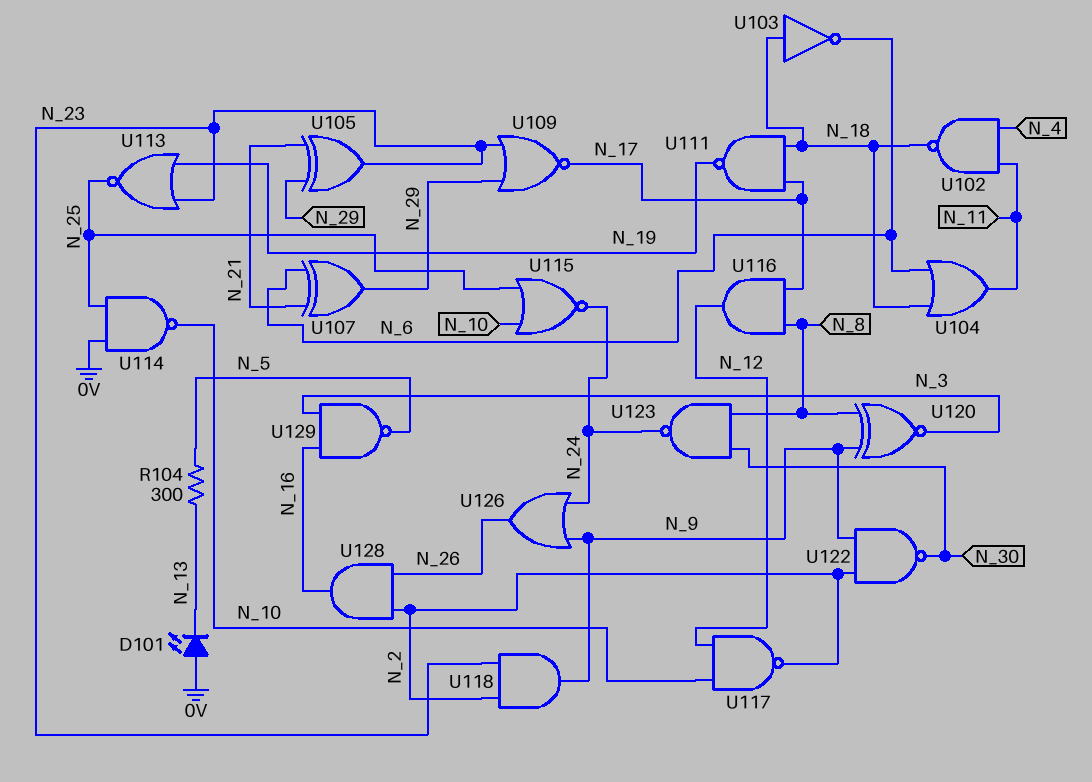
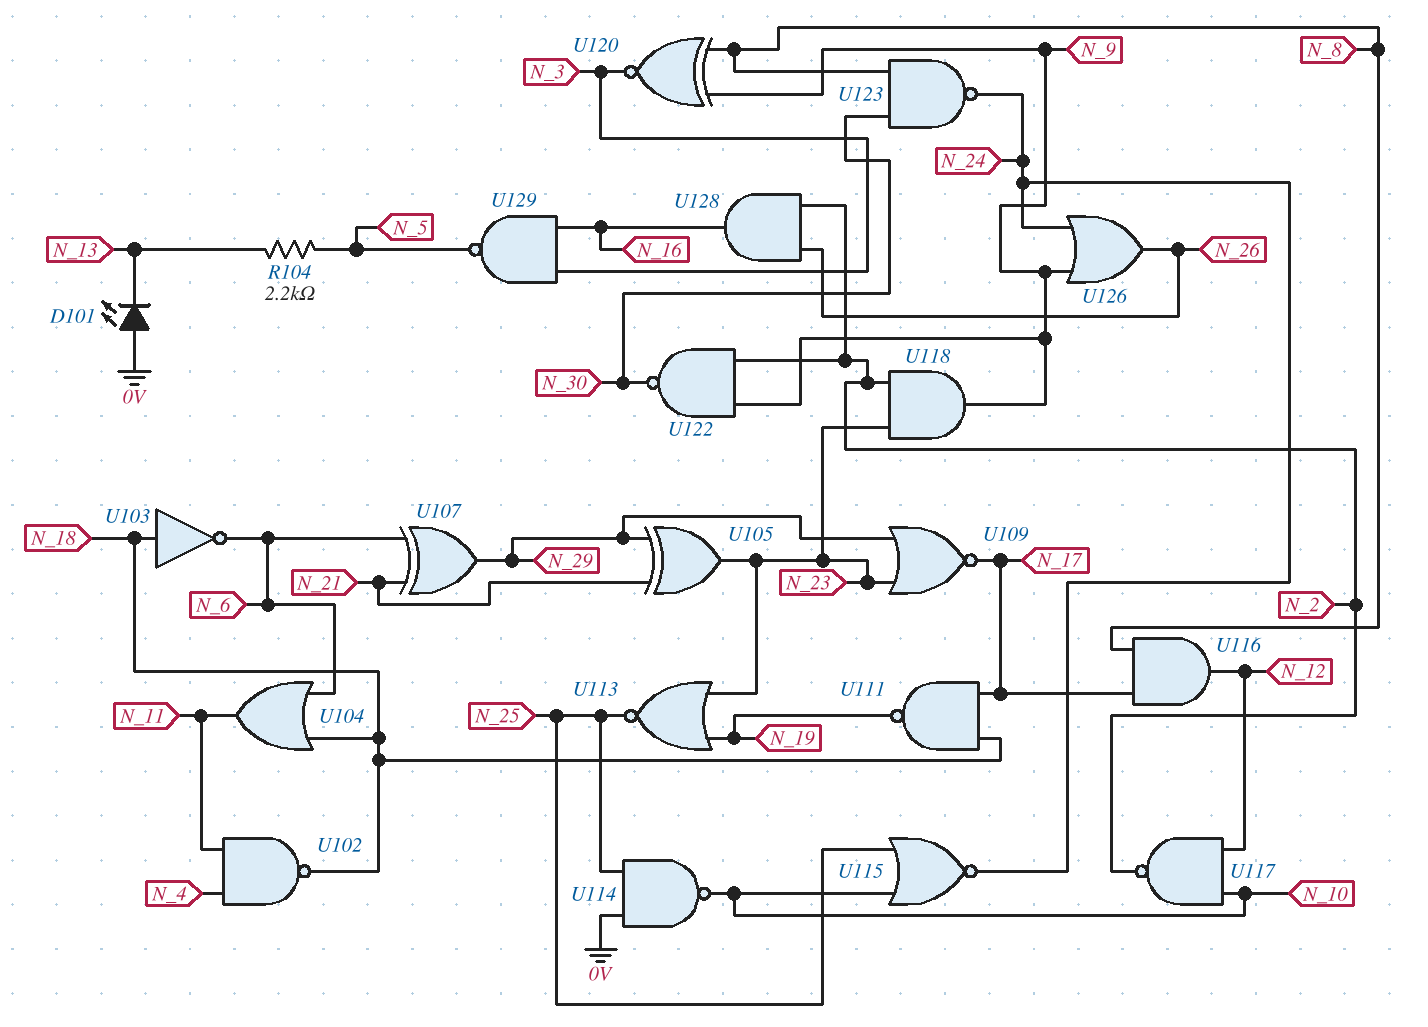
R104: 300 (N_5, N_13) -> 2.2k (N_5, N_13)

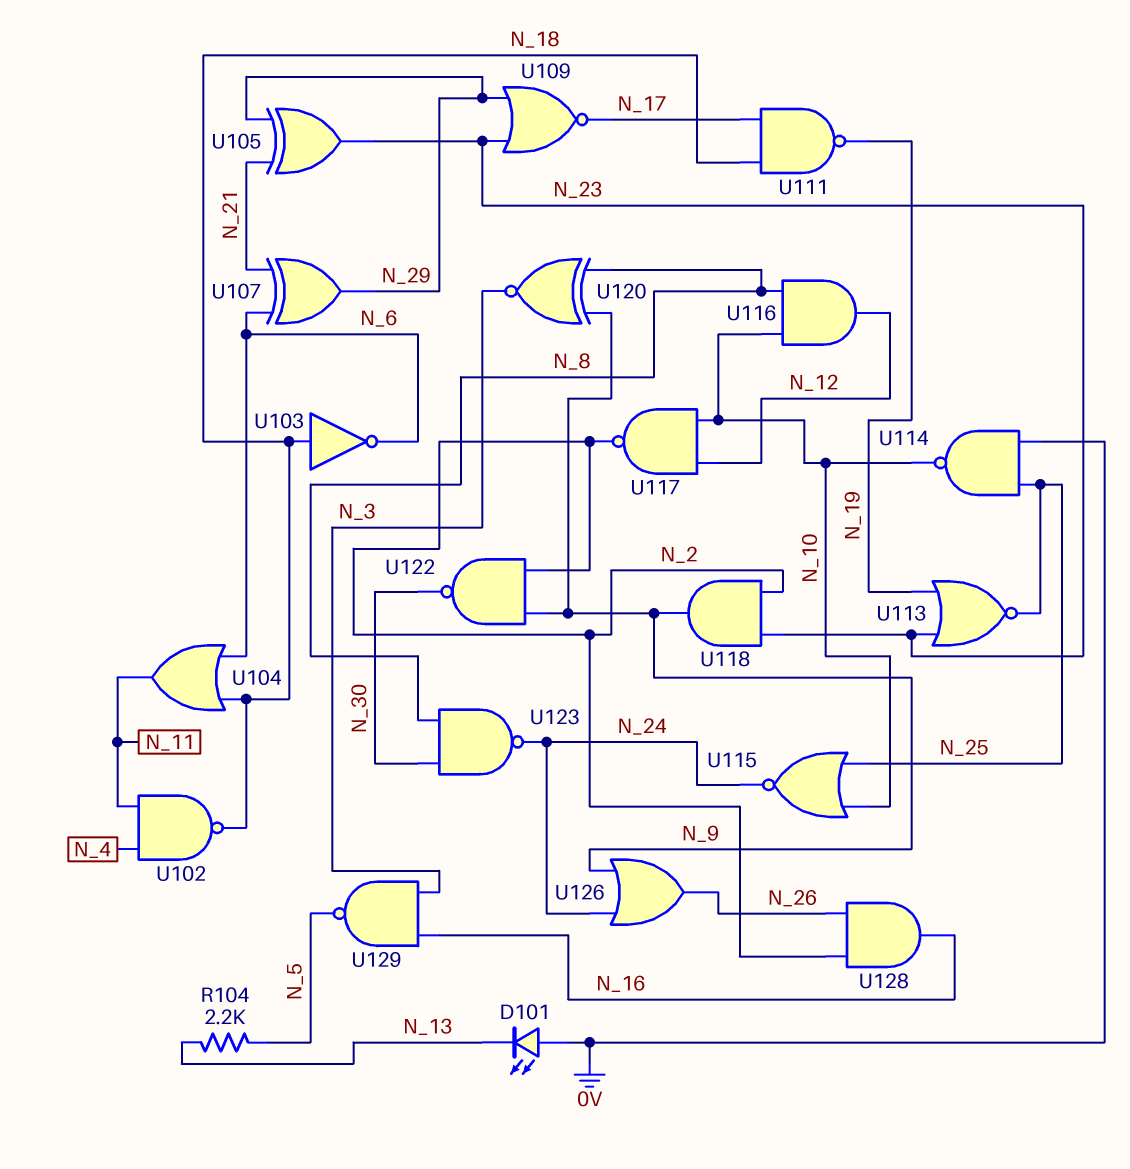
U116: AND (in N_8, in N_17, out N_12) -> AND (in N_8, in N_10, out N_12)

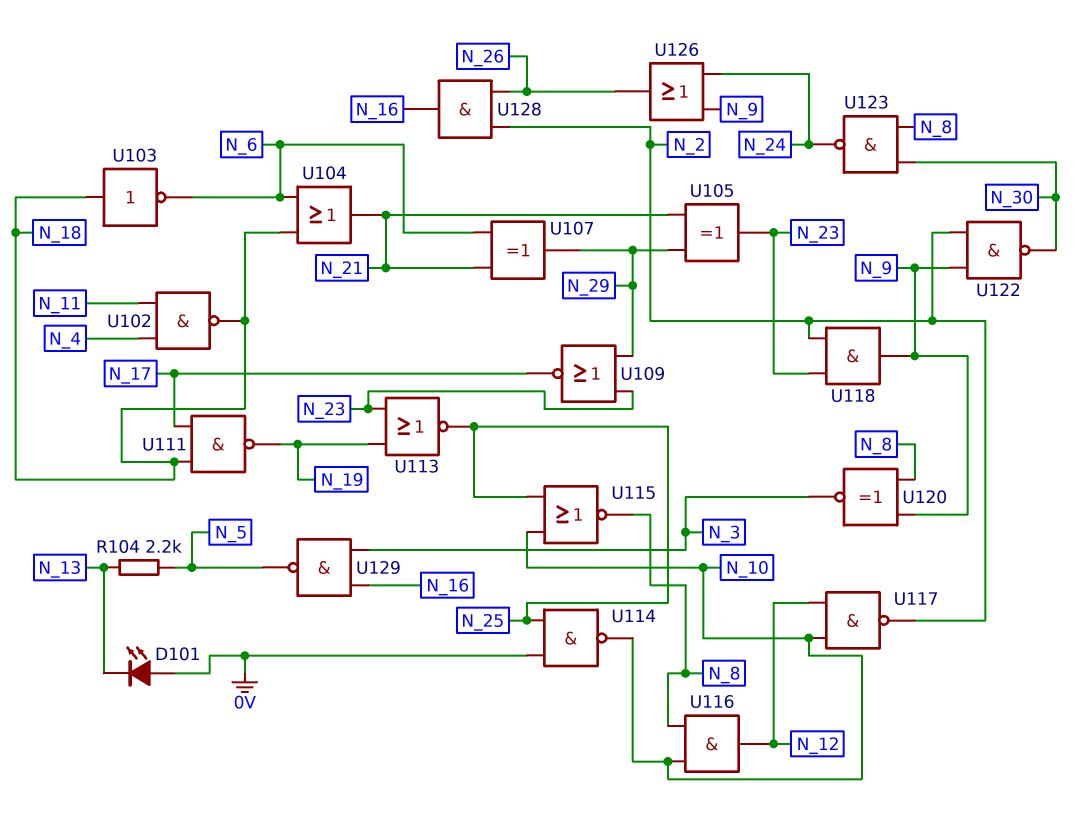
U104: OR (in N_6, in N_18, out N_11) -> OR (in N_6, in N_18, out N_21)
U115: NOR (in N_10, in N_25, out N_24) -> NOR (in N_10, in N_25, out N_8)

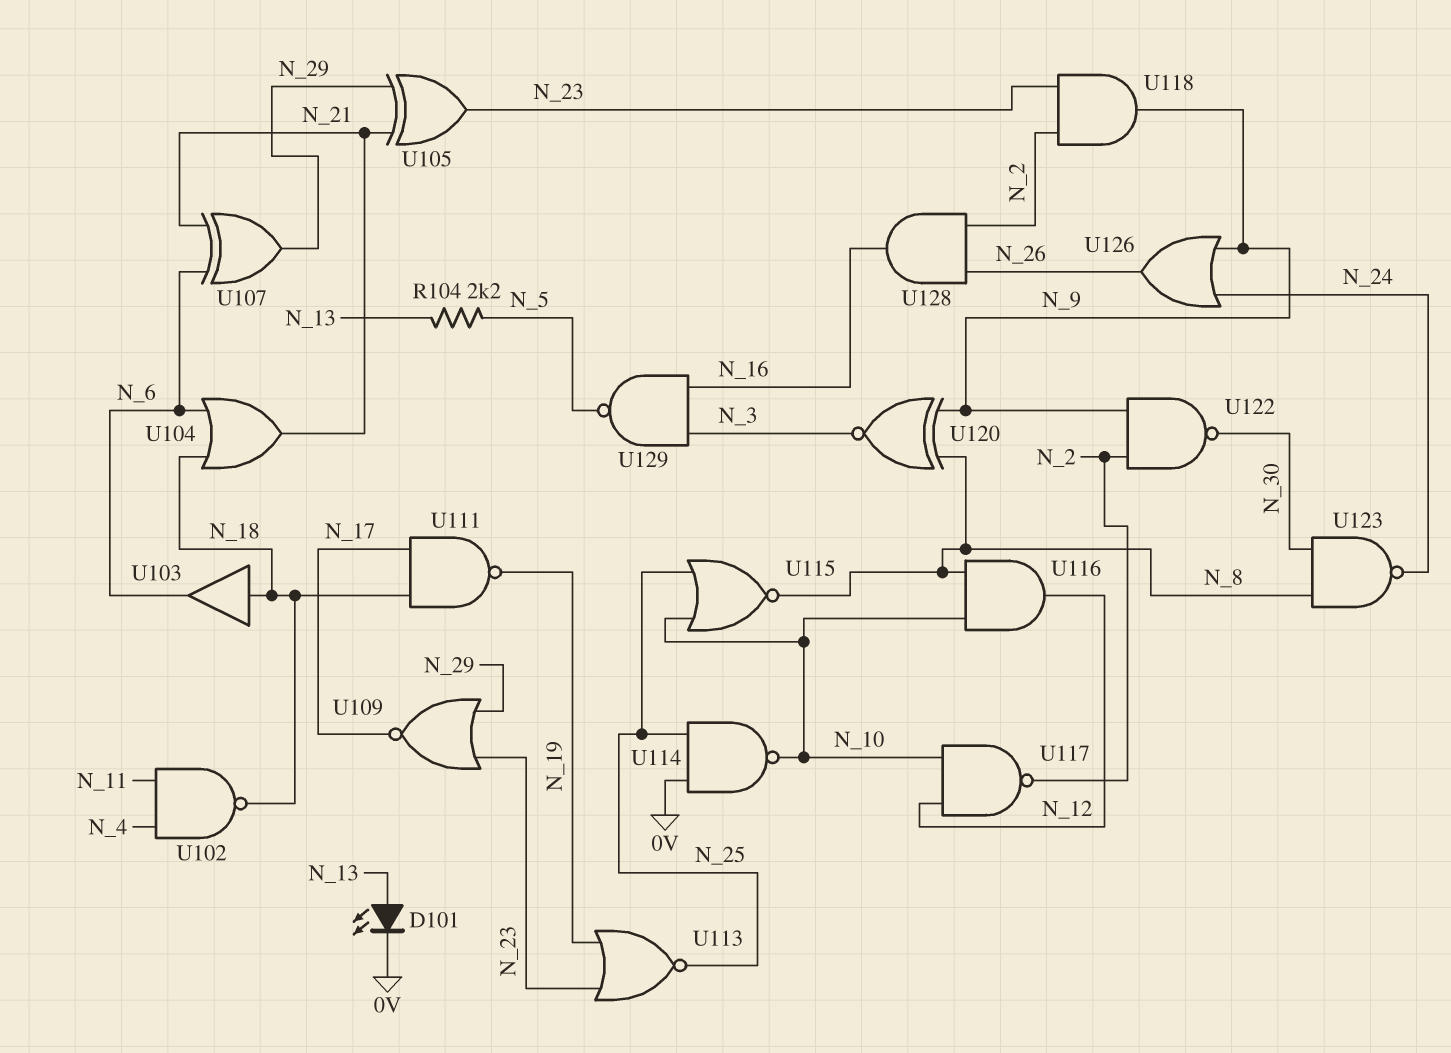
D101: LED (A 0V, K N_13) -> LED (A N_13, K 0V)
U103: NOT (in N_18, out N_6) -> buffer (in N_18, out N_6)

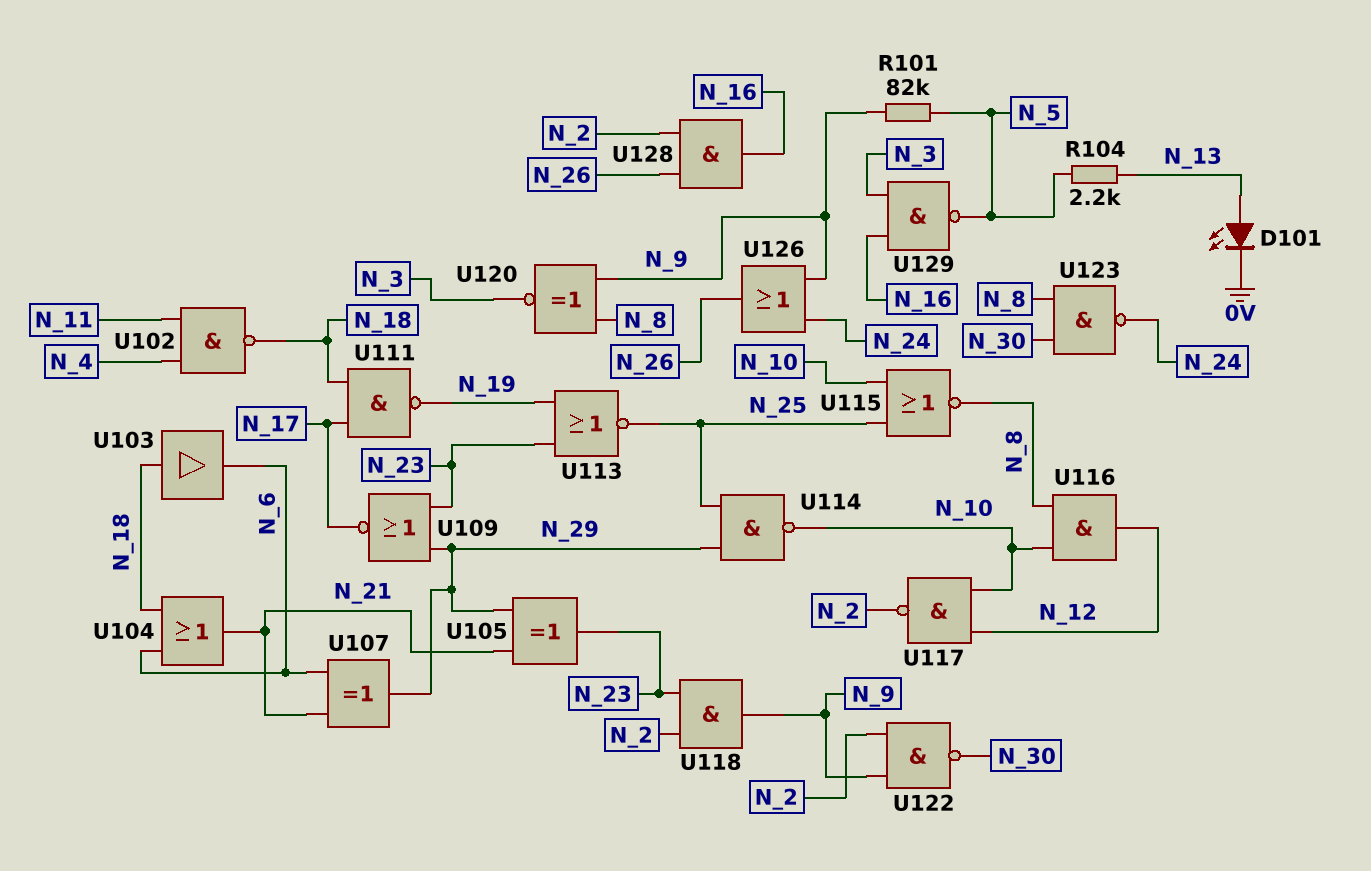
R101: none -> 82k (N_5, N_9)
U114: NAND (in 0V, in N_25, out N_10) -> NAND (in N_25, in N_29, out N_10)

